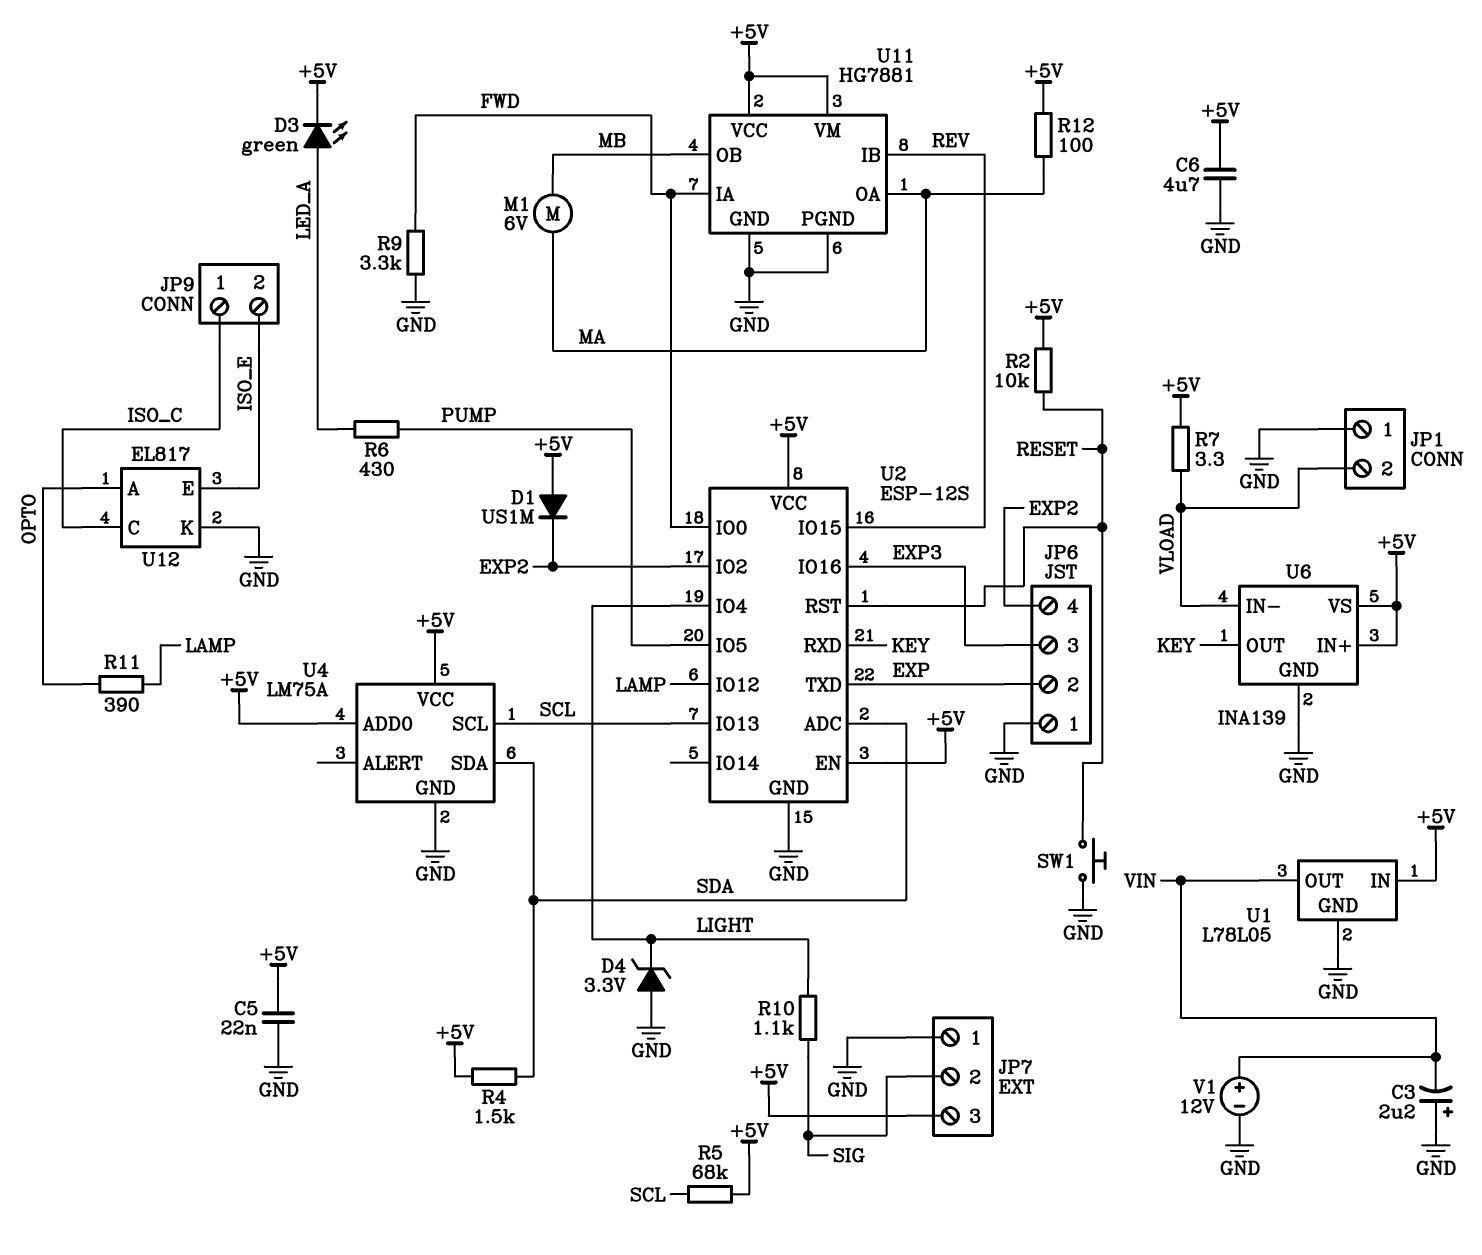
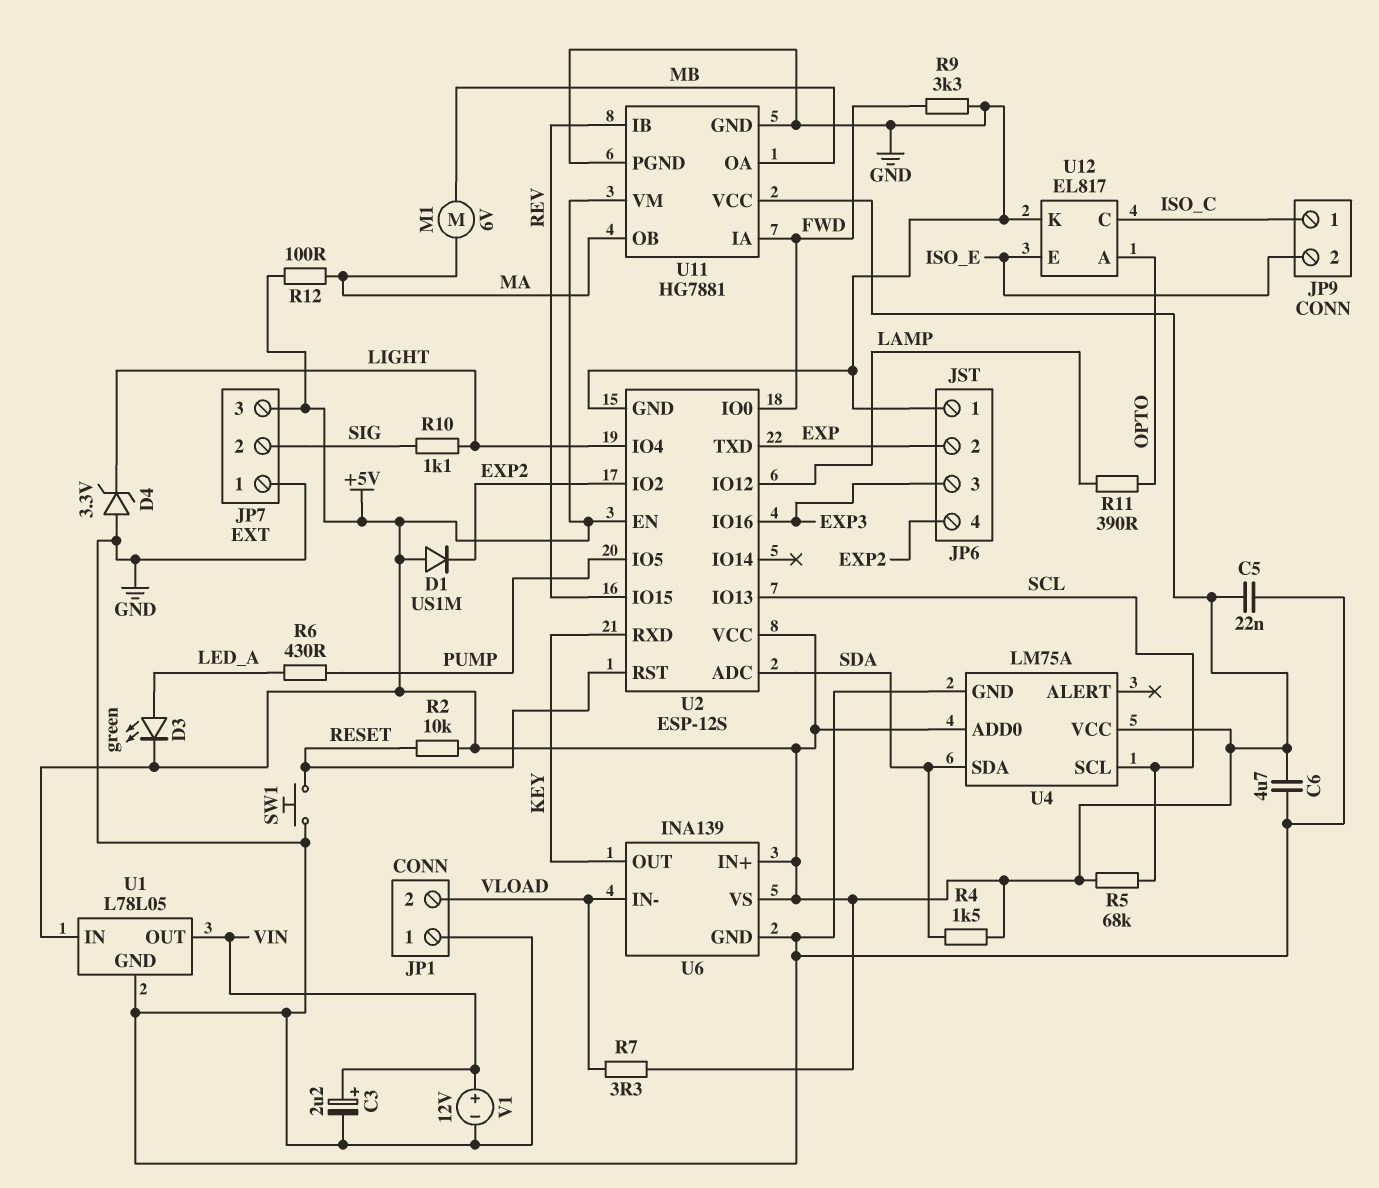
C3: 2.2uF (plus GND, minus VIN) -> 2.2uF (plus VIN, minus GND)
U11 pin OA: MA -> MB
U11 pin OB: MB -> MA

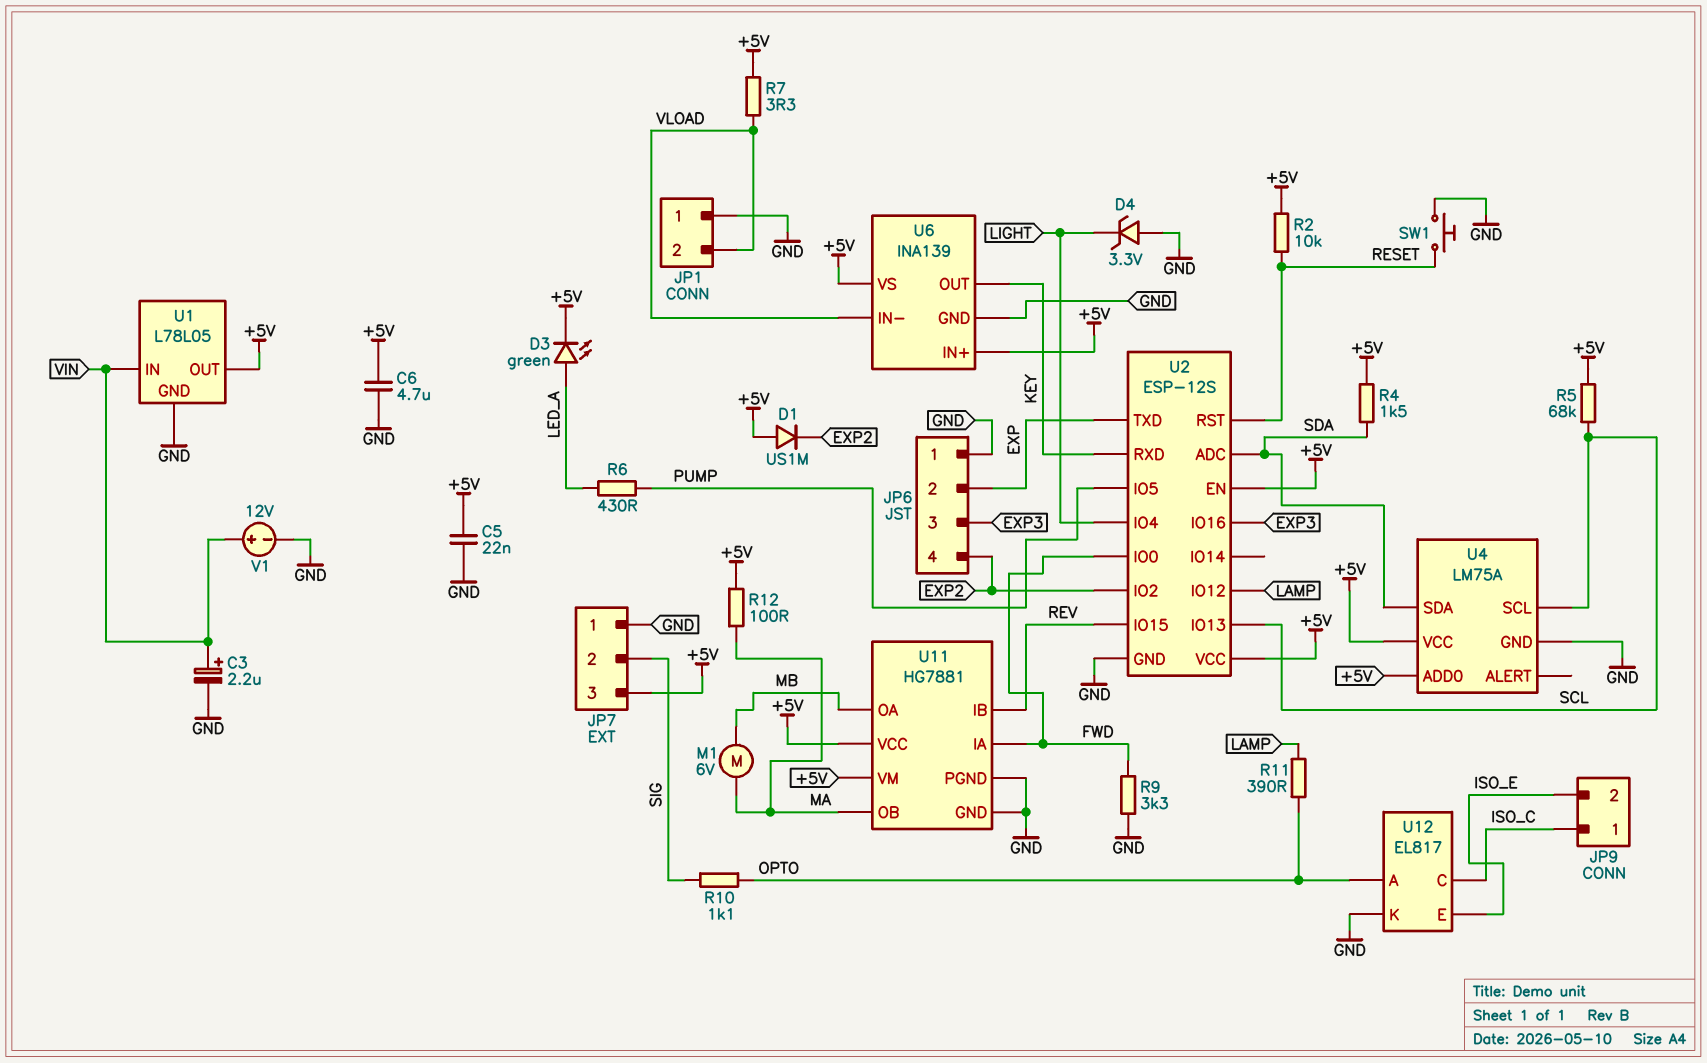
R10: 1.1k (LIGHT, SIG) -> 1.1k (OPTO, SIG)
U1 pin IN: +5V -> VIN
U1 pin OUT: VIN -> +5V

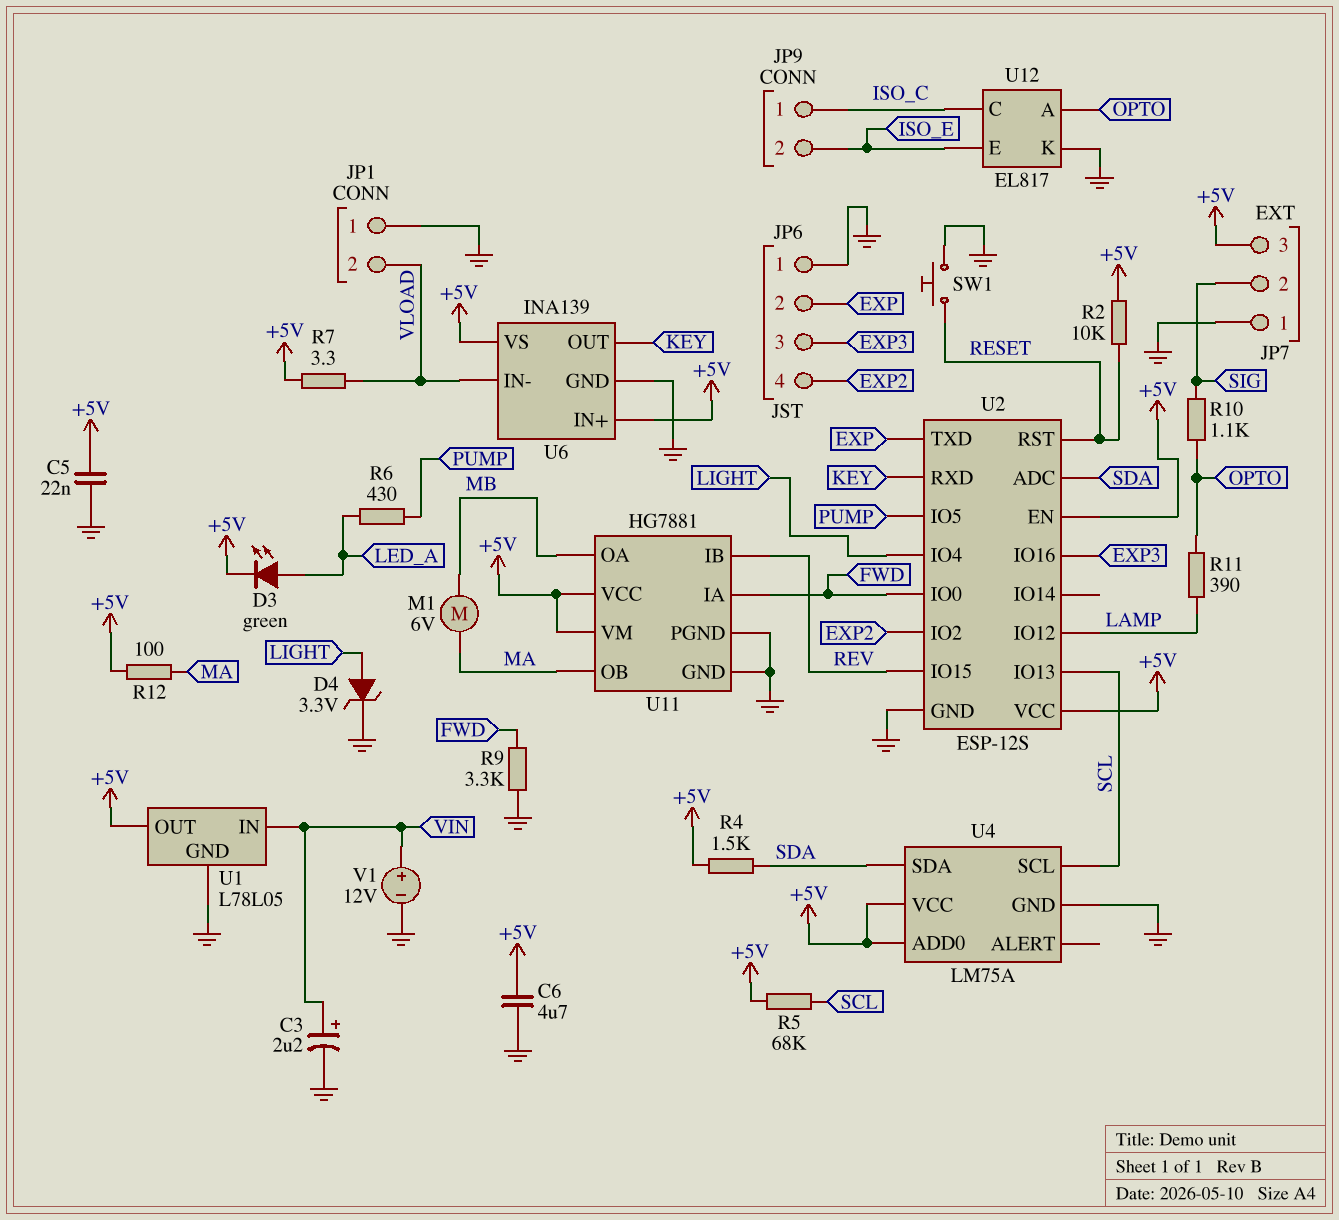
D1: diode US1M (A +5V, K EXP2) -> none
D4: zener 3.3V (A GND, K LIGHT) -> zener 3.3V (A LIGHT, K GND)

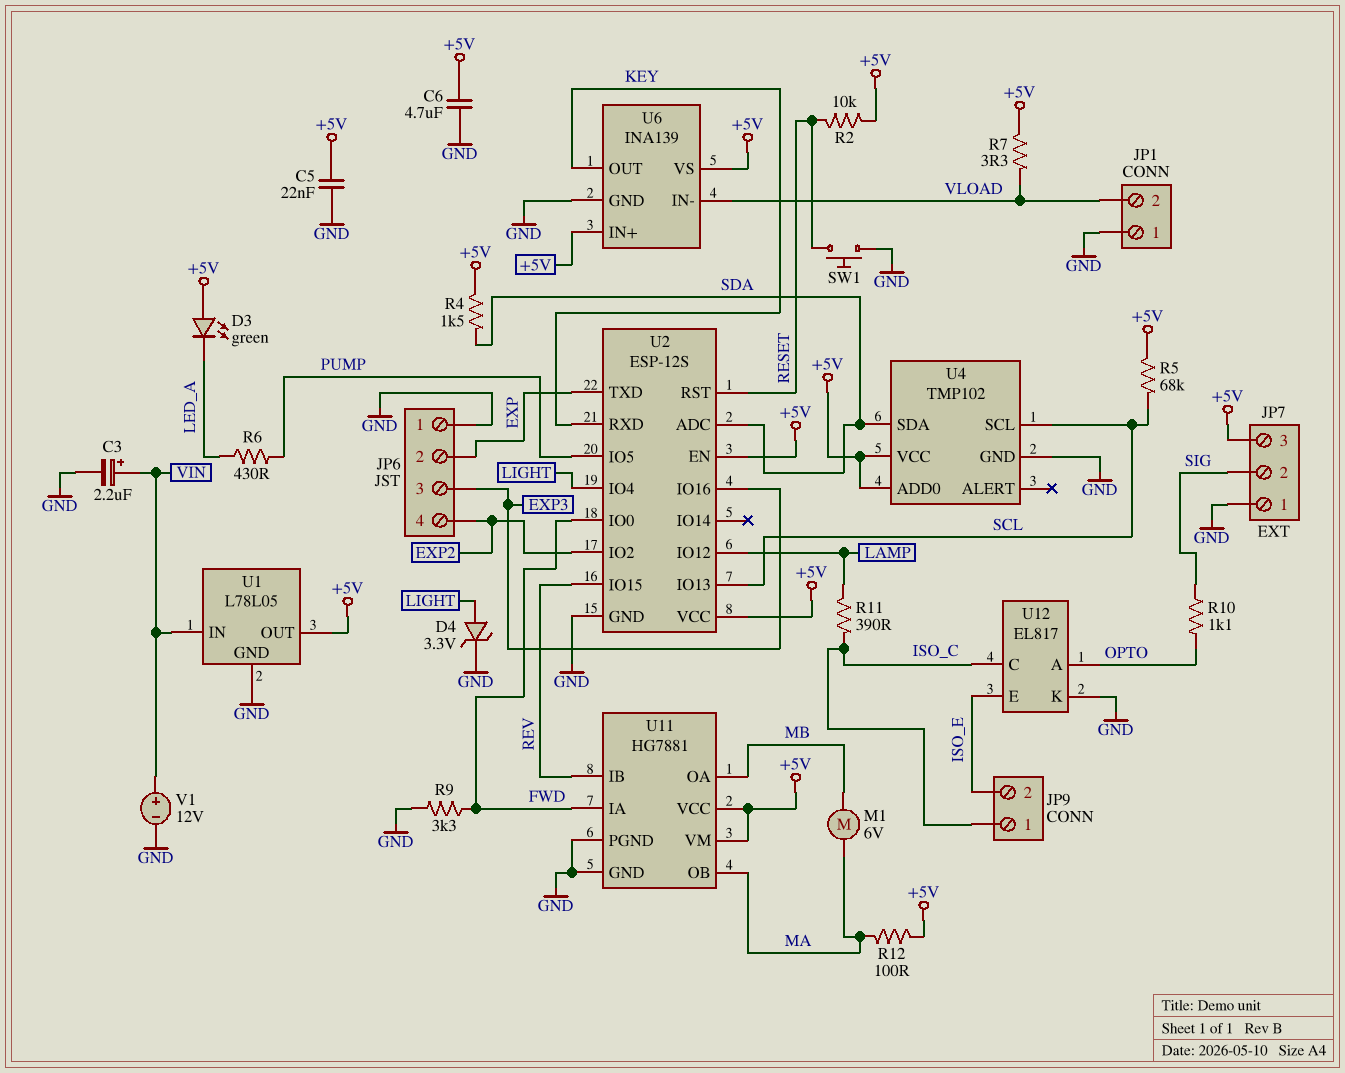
D3: LED green (A LED_A, K +5V) -> LED green (A +5V, K LED_A)
R11: 390 (LAMP, OPTO) -> 390 (ISO_C, LAMP)
U4: LM75A -> TMP102

